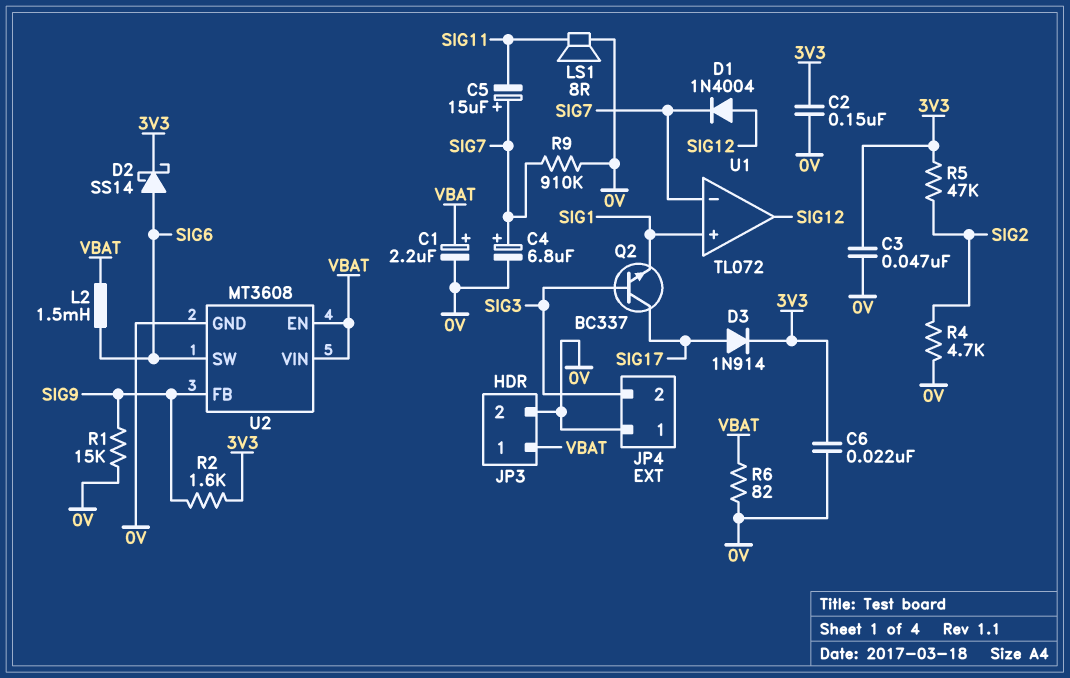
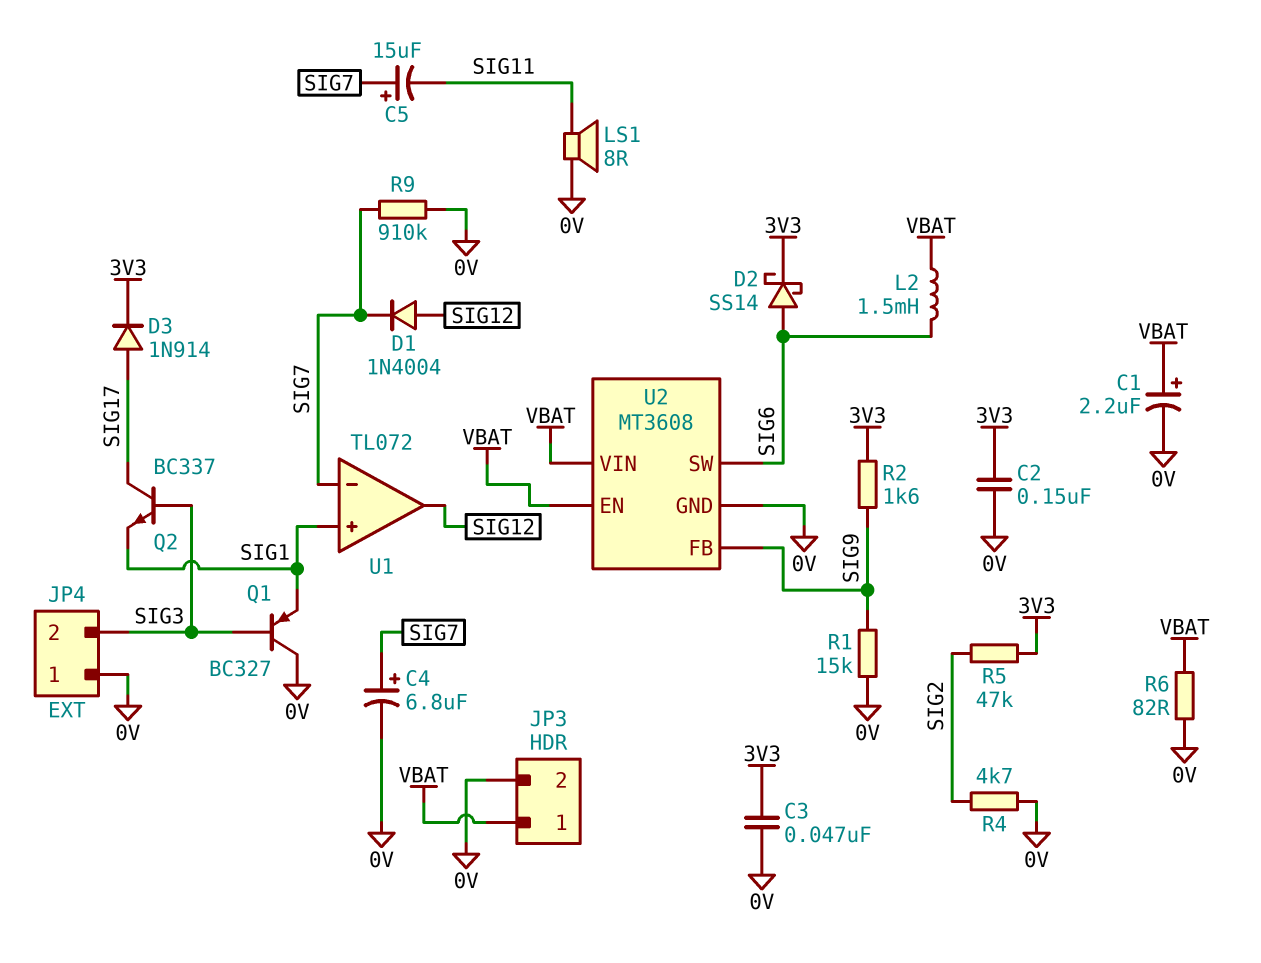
C6: 22nF (0V, 3V3) -> none
Q1: none -> PNP BC327 (B SIG3, C 0V, E SIG1)

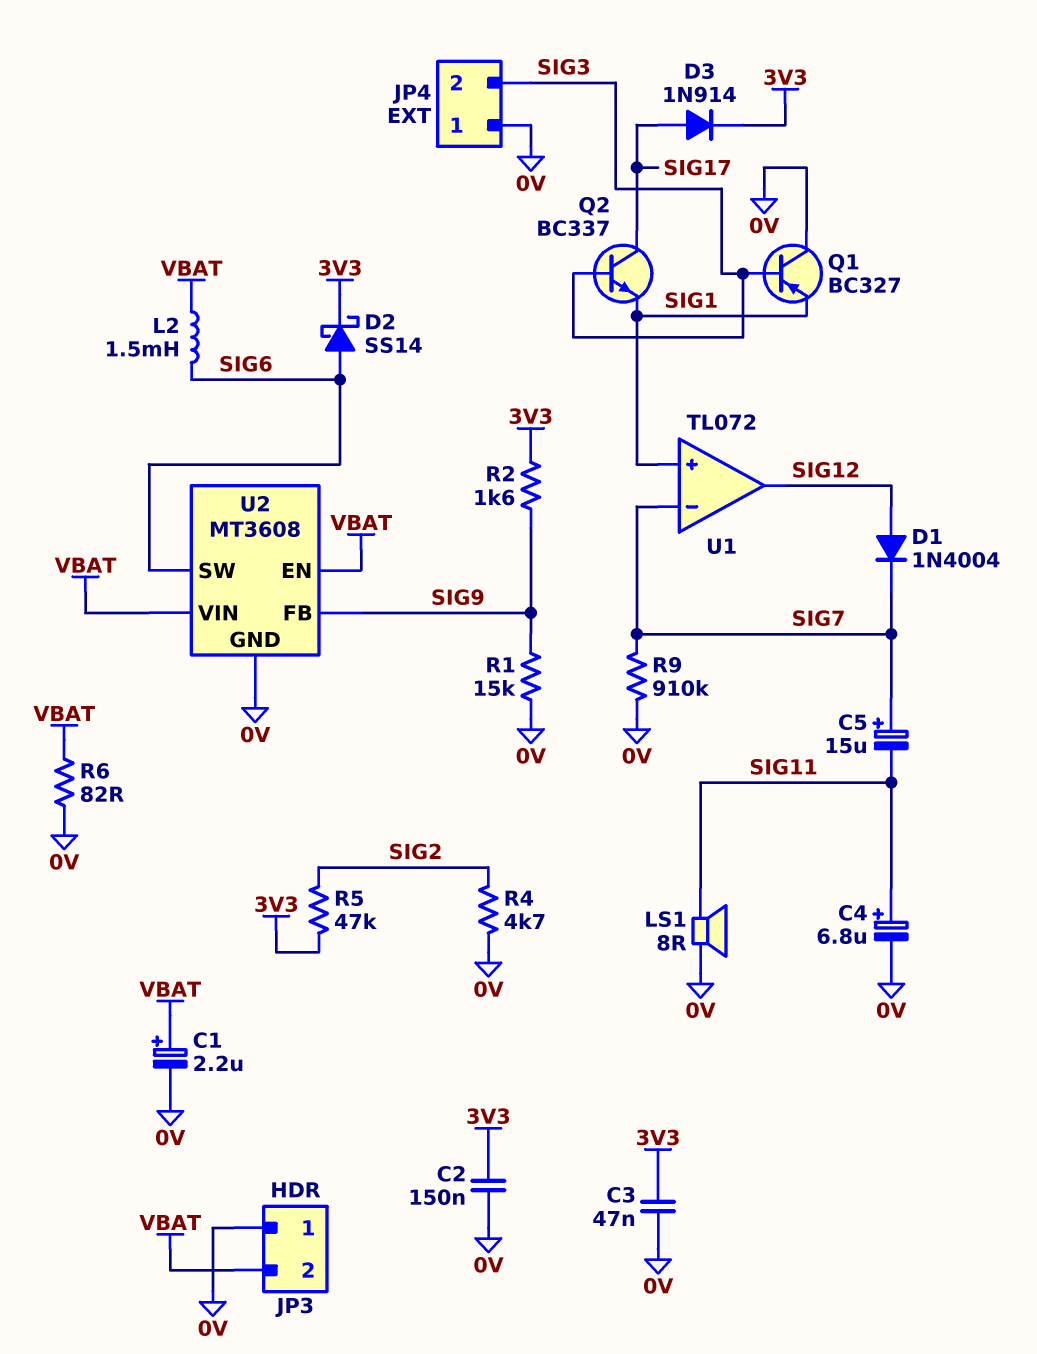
C4: 6.8uF (plus SIG7, minus 0V) -> 6.8uF (plus SIG11, minus 0V)
JP3 pin 1: VBAT -> 0V
JP3 pin 2: 0V -> VBAT

